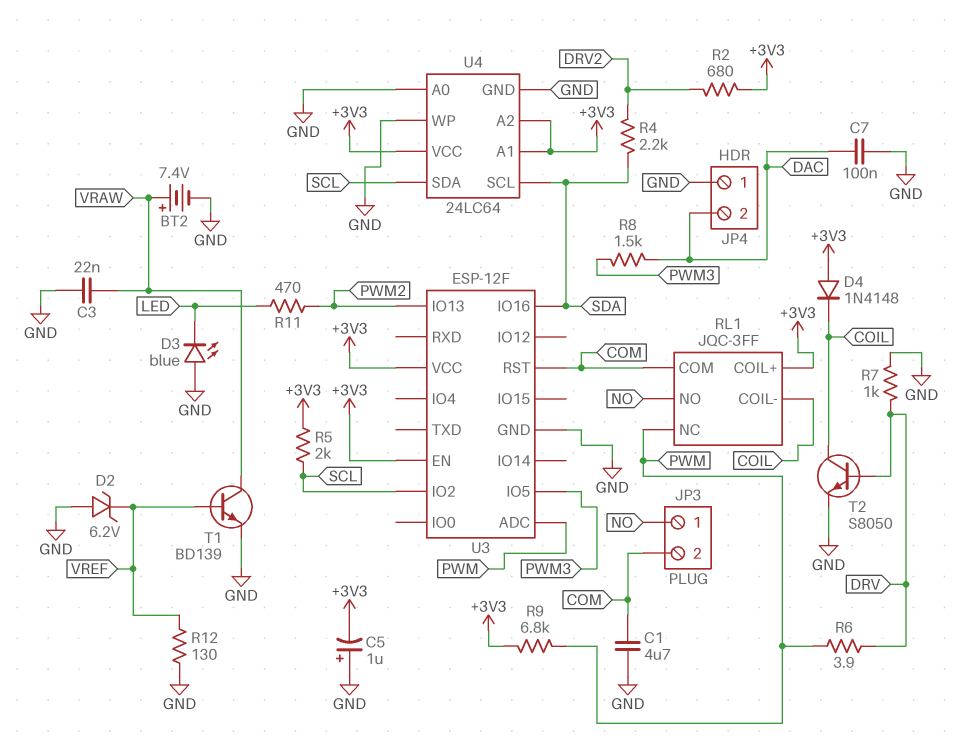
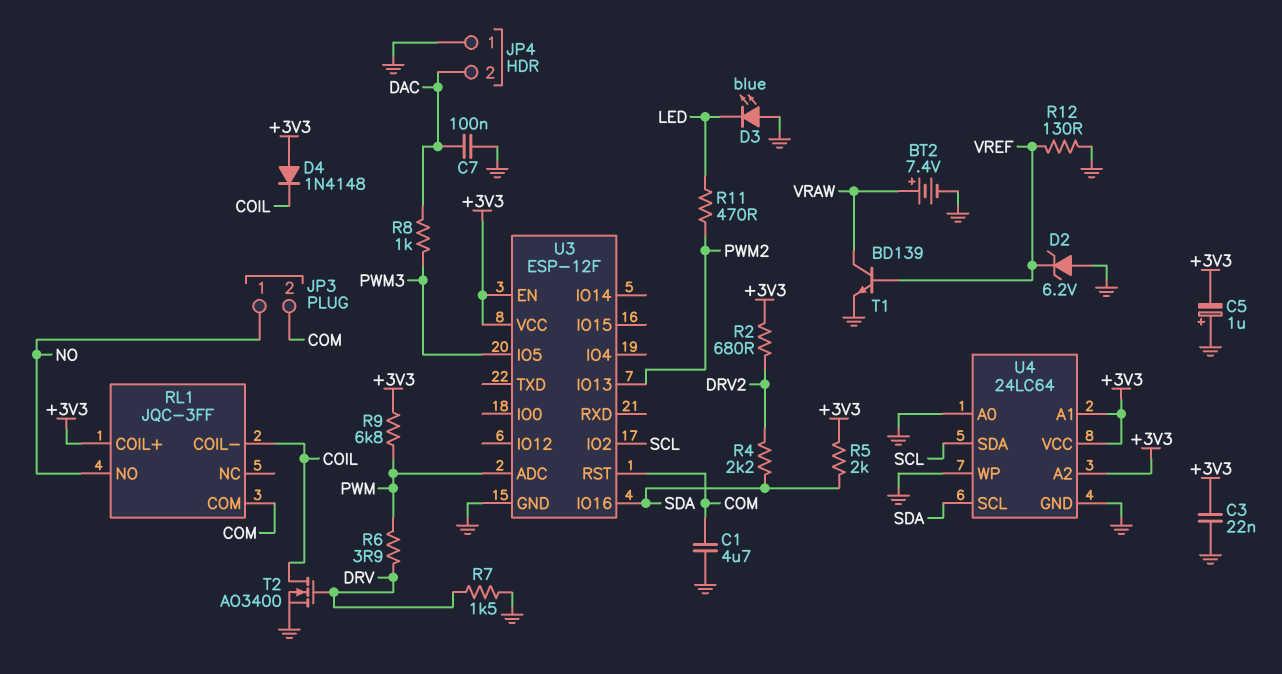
C3: 22nF (GND, VRAW) -> 22nF (+3V3, GND)
R5: 2k (+3V3, SCL) -> 2k (+3V3, SDA)
R7: 1k (DRV, GND) -> 1.5k (DRV, GND)
R8: 1.5k (DAC, PWM3) -> 1k (DAC, PWM3)
RL1 pin NC: PWM -> none
T2: NPN S8050 (B DRV, C COIL, E GND) -> NMOS AO3400 (G DRV, D COIL, S GND)

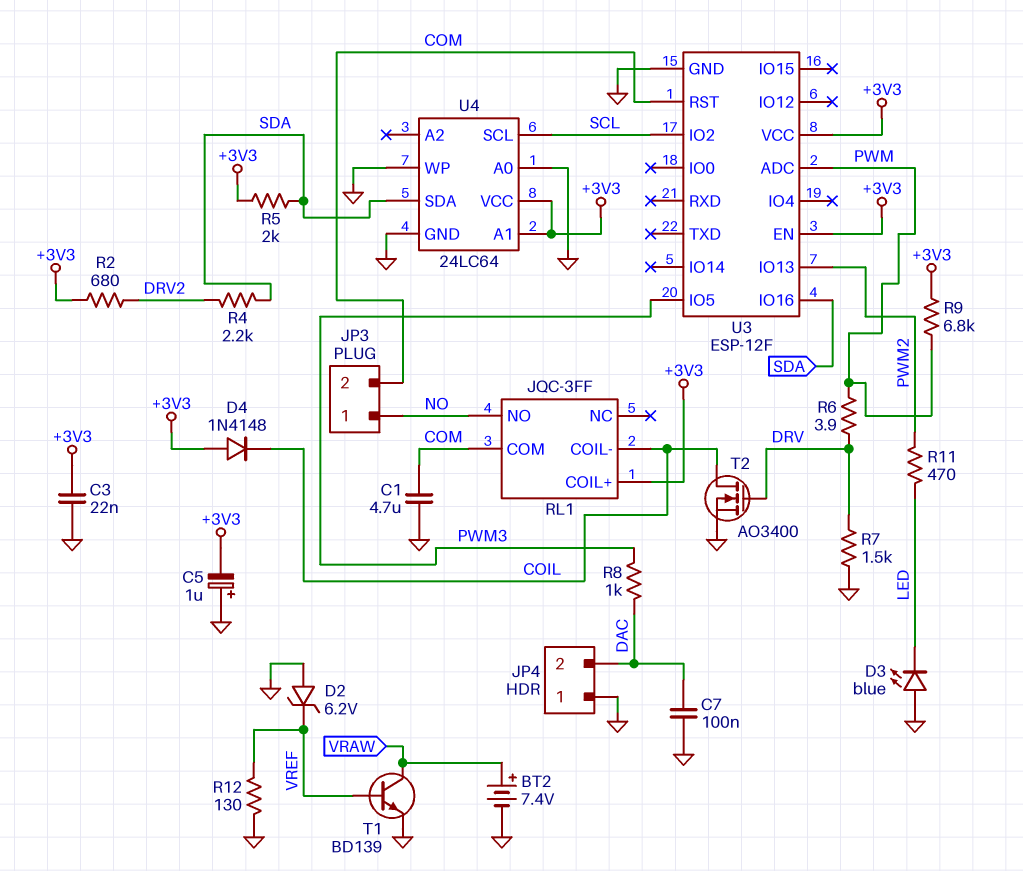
U4 pin A2: +3V3 -> none
U4 pin SCL: SDA -> SCL
U4 pin SDA: SCL -> SDA

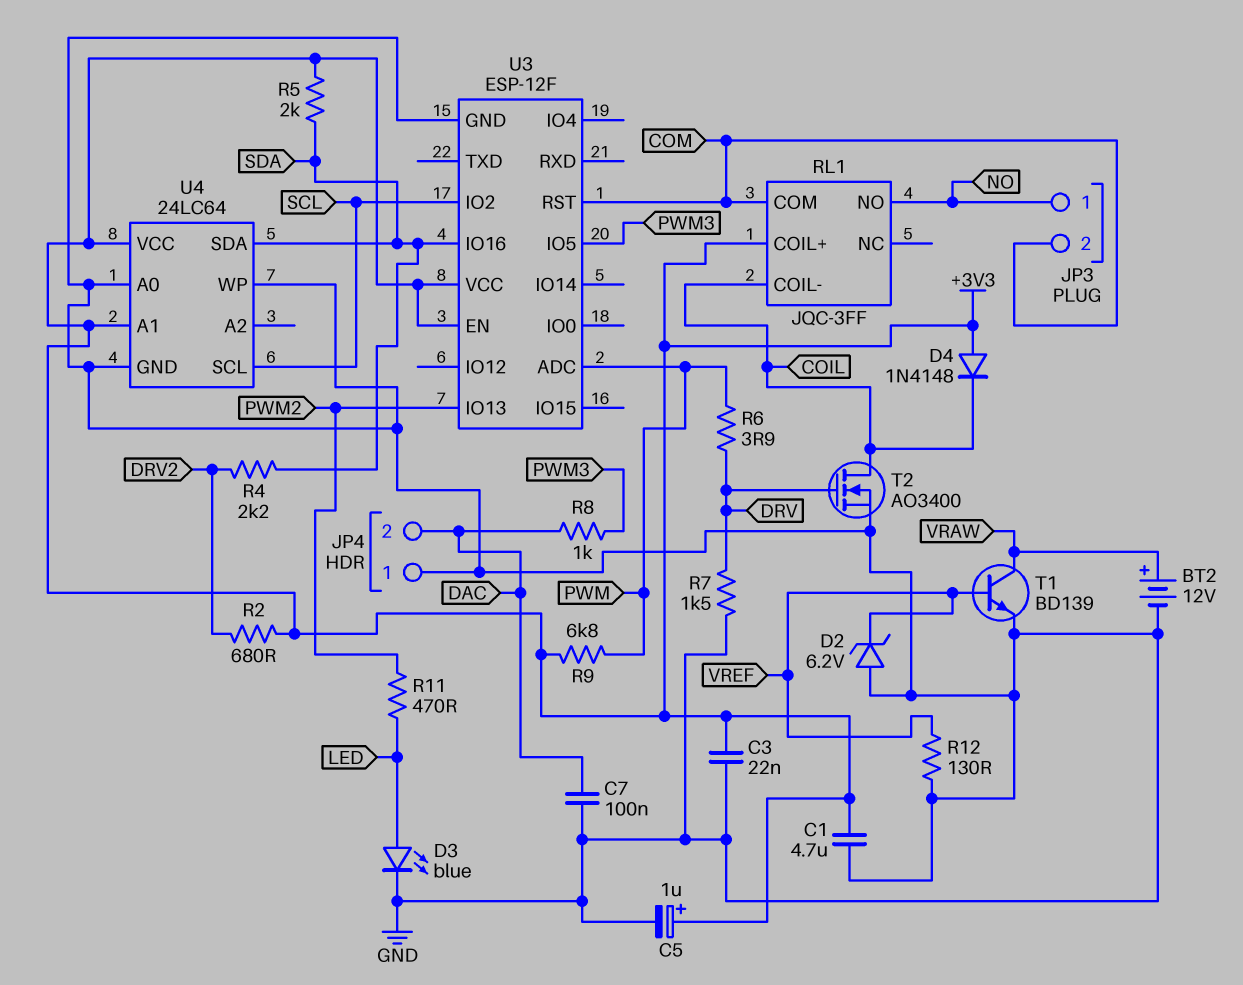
BT2: 7.4V (plus VRAW, minus GND) -> 12V (plus VRAW, minus GND)
C1: 4.7uF (COM, GND) -> 4.7uF (+3V3, GND)
C5: 1uF (plus GND, minus +3V3) -> 1uF (plus +3V3, minus GND)
D3: LED blue (A GND, K LED) -> LED blue (A LED, K GND)

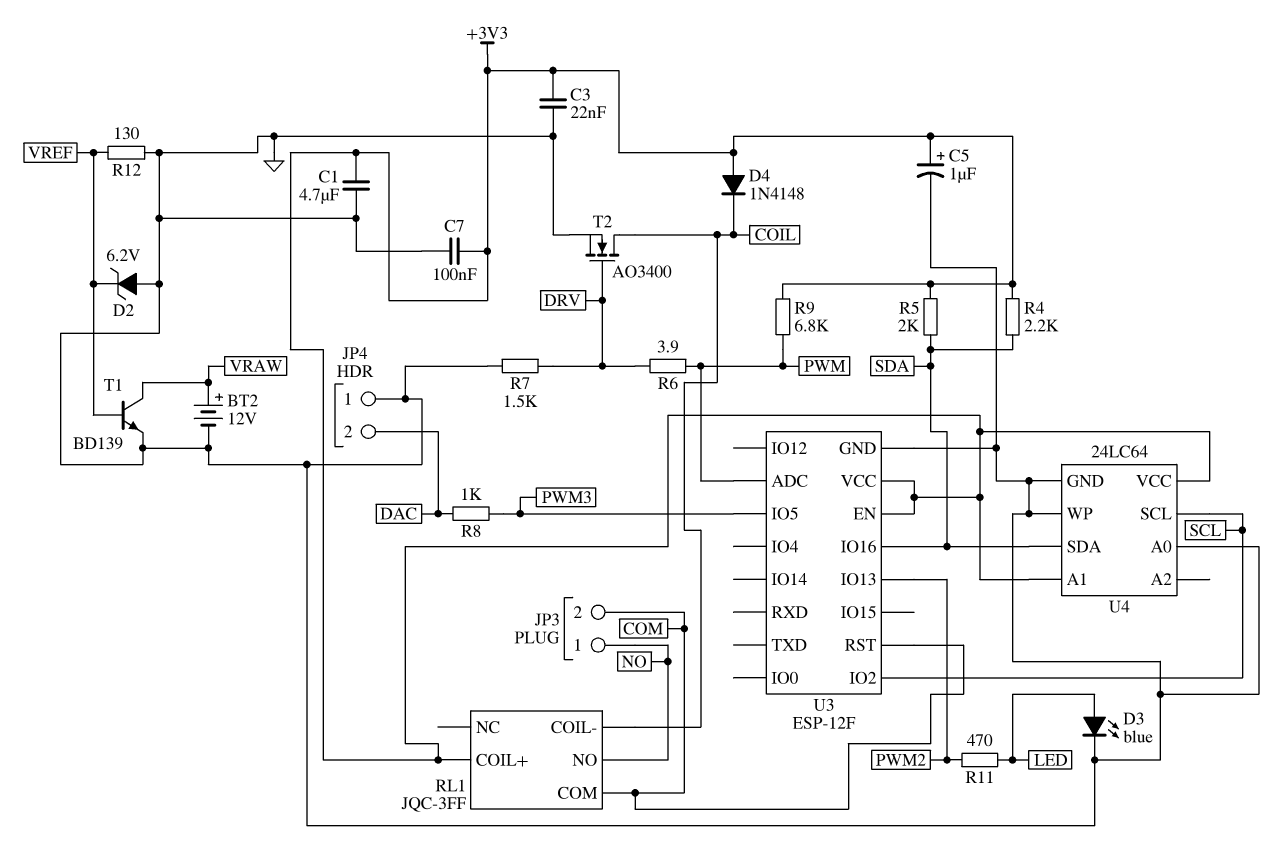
C7: 100nF (DAC, GND) -> 100nF (+3V3, GND)
R2: 680 (+3V3, DRV2) -> none
R4: 2.2k (DRV2, SDA) -> 2.2k (+3V3, SDA)

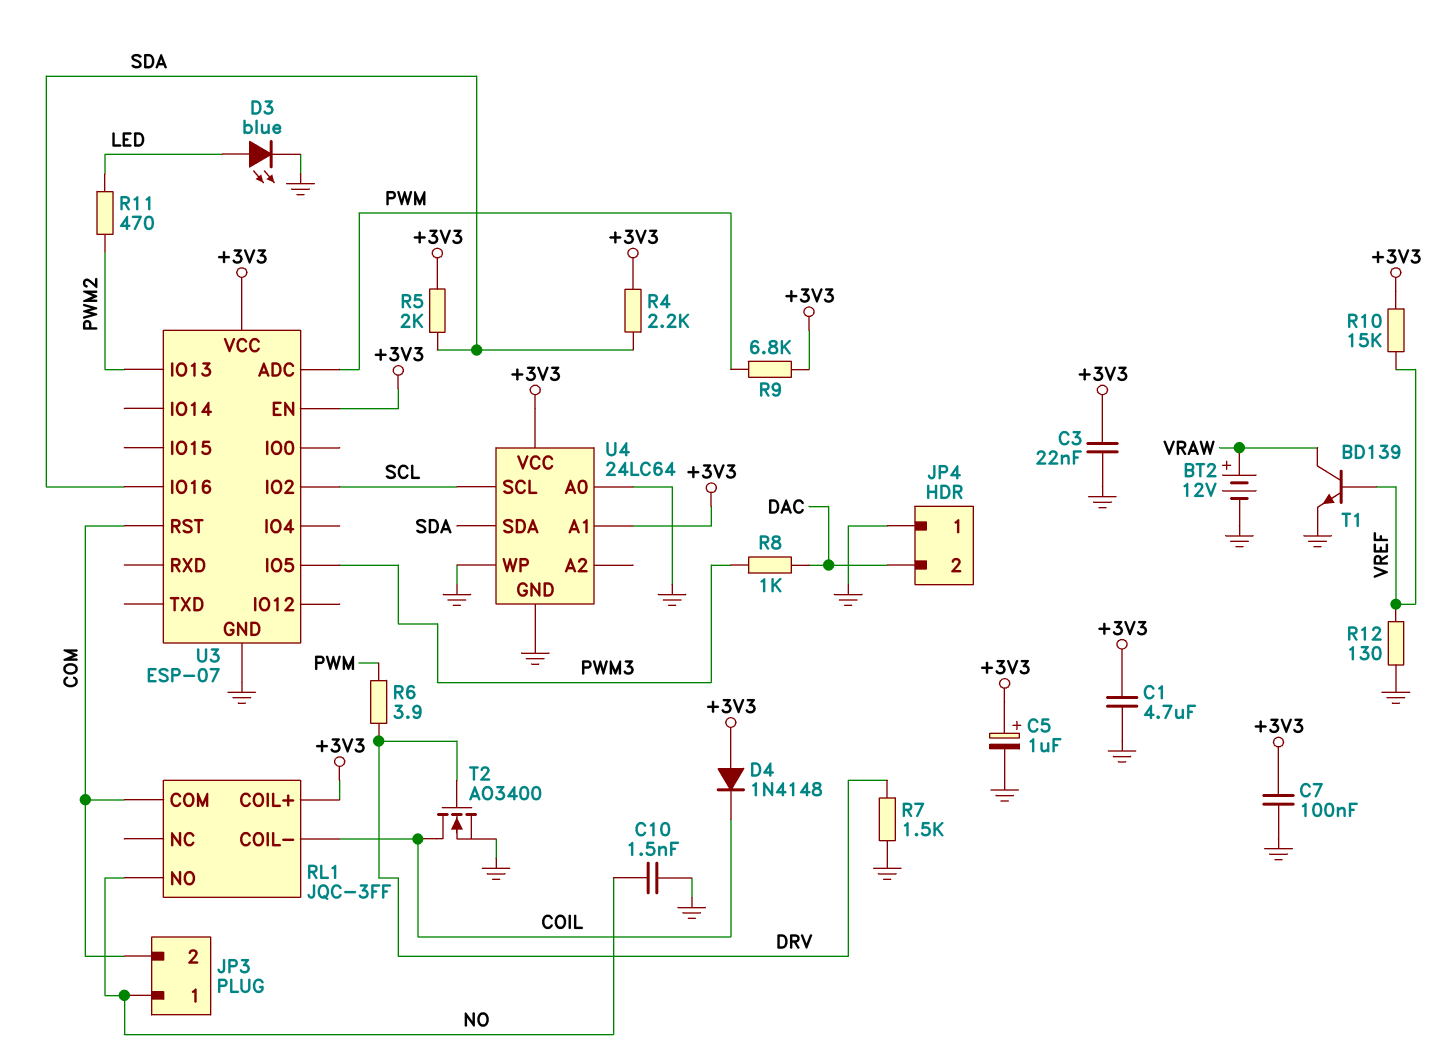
C10: none -> 1.5nF (GND, NO)
D2: zener 6.2V (A GND, K VREF) -> none
R10: none -> 15k (+3V3, VREF)
U3: ESP-12F -> ESP-07

